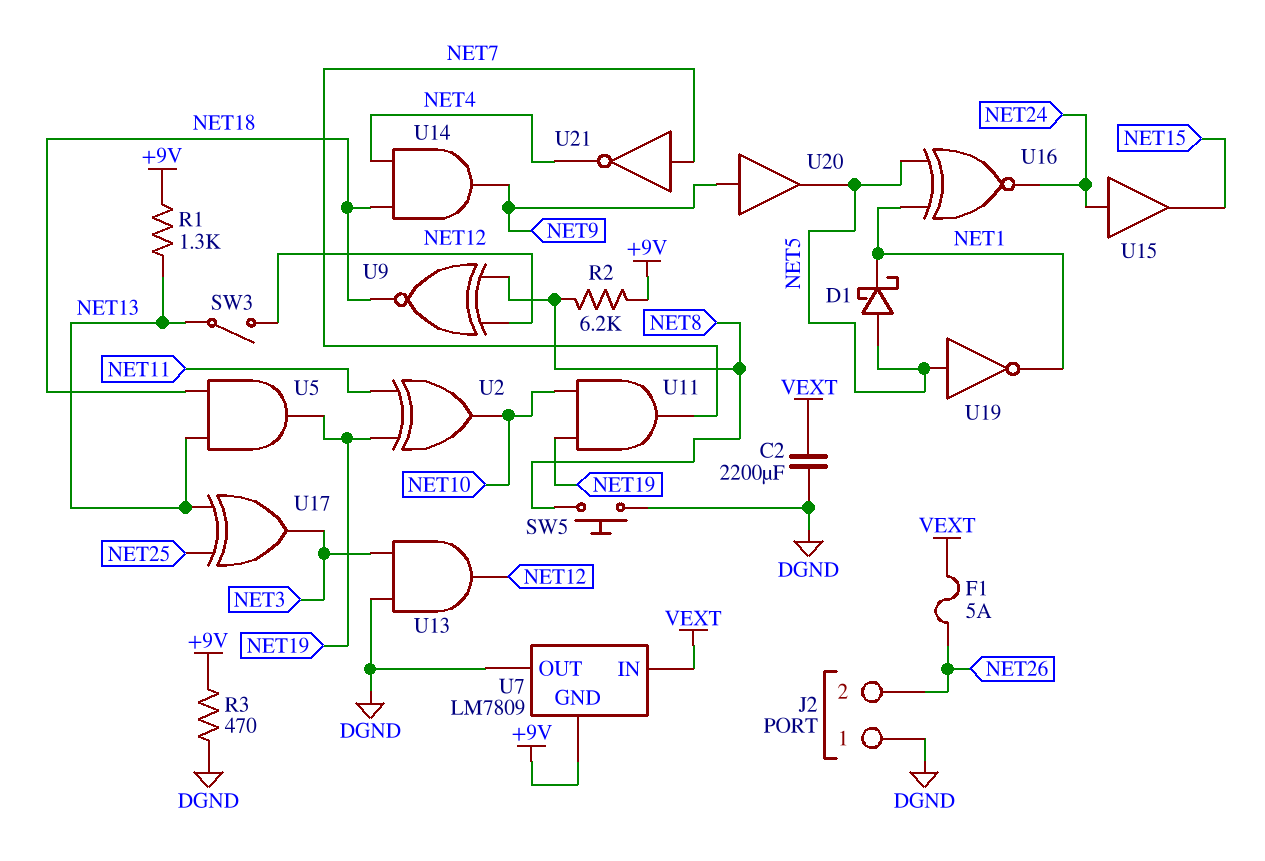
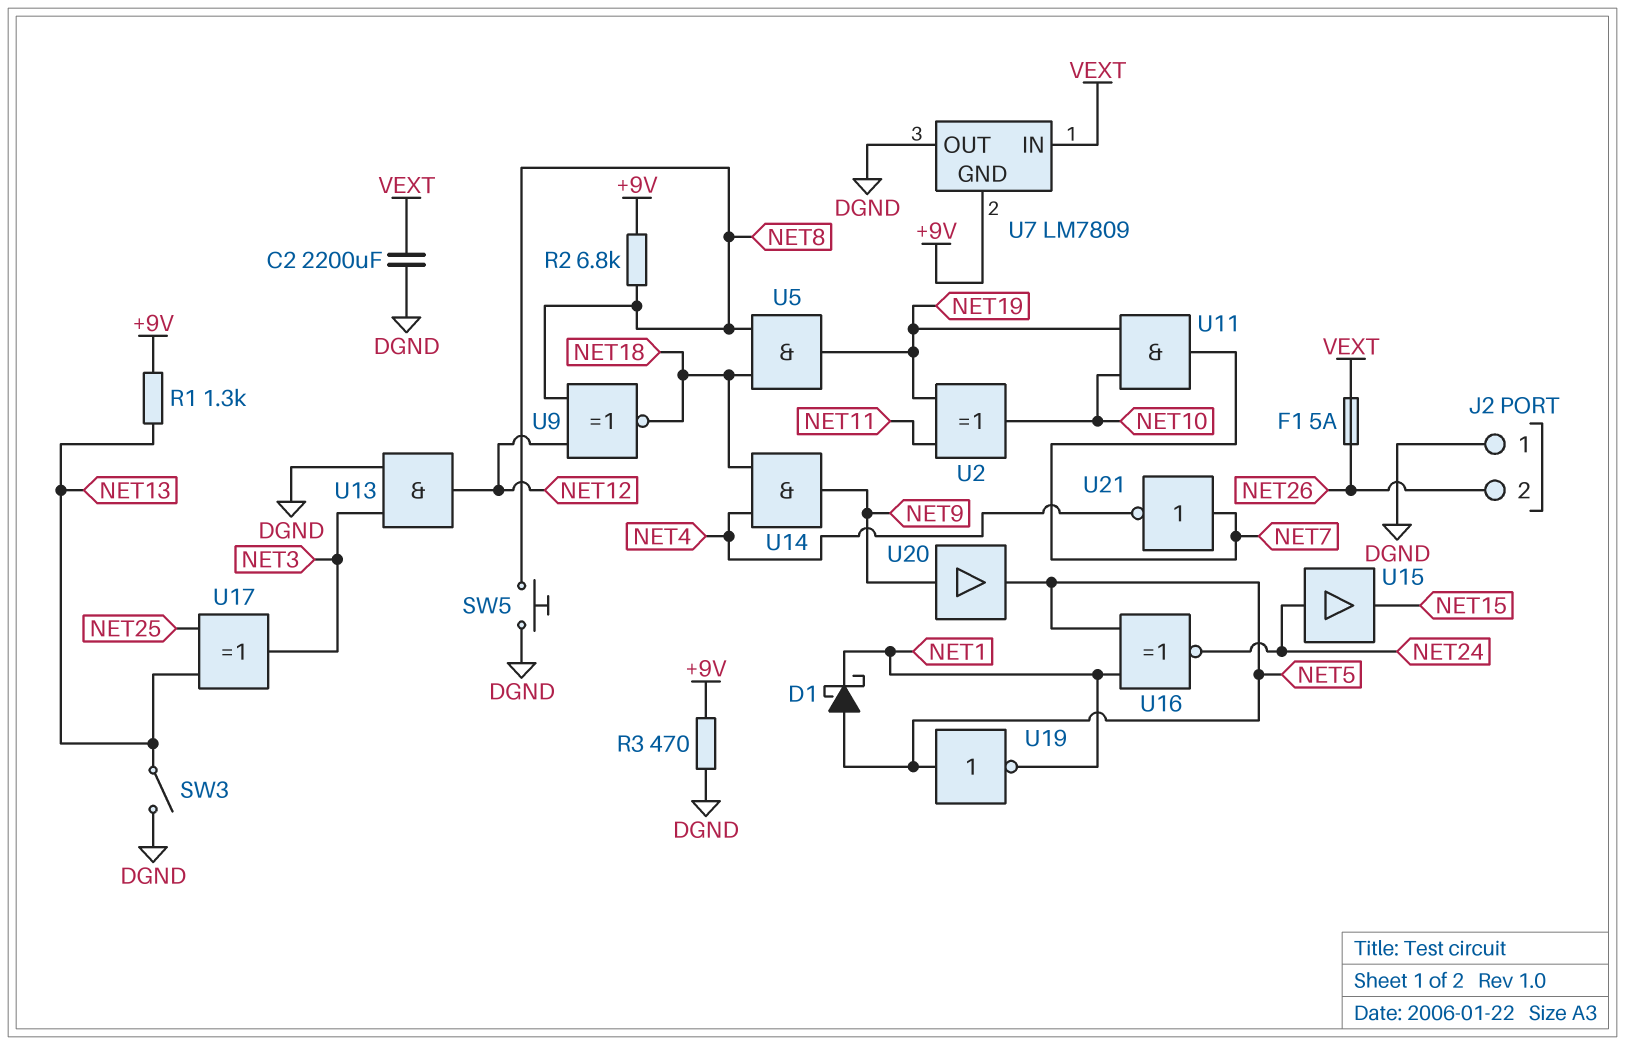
R2: 6.2k (+9V, NET8) -> 6.8k (+9V, NET8)
SW3: switch (NET12, NET13) -> switch (DGND, NET13)
U5: AND (in NET13, in NET18, out NET19) -> AND (in NET8, in NET18, out NET19)

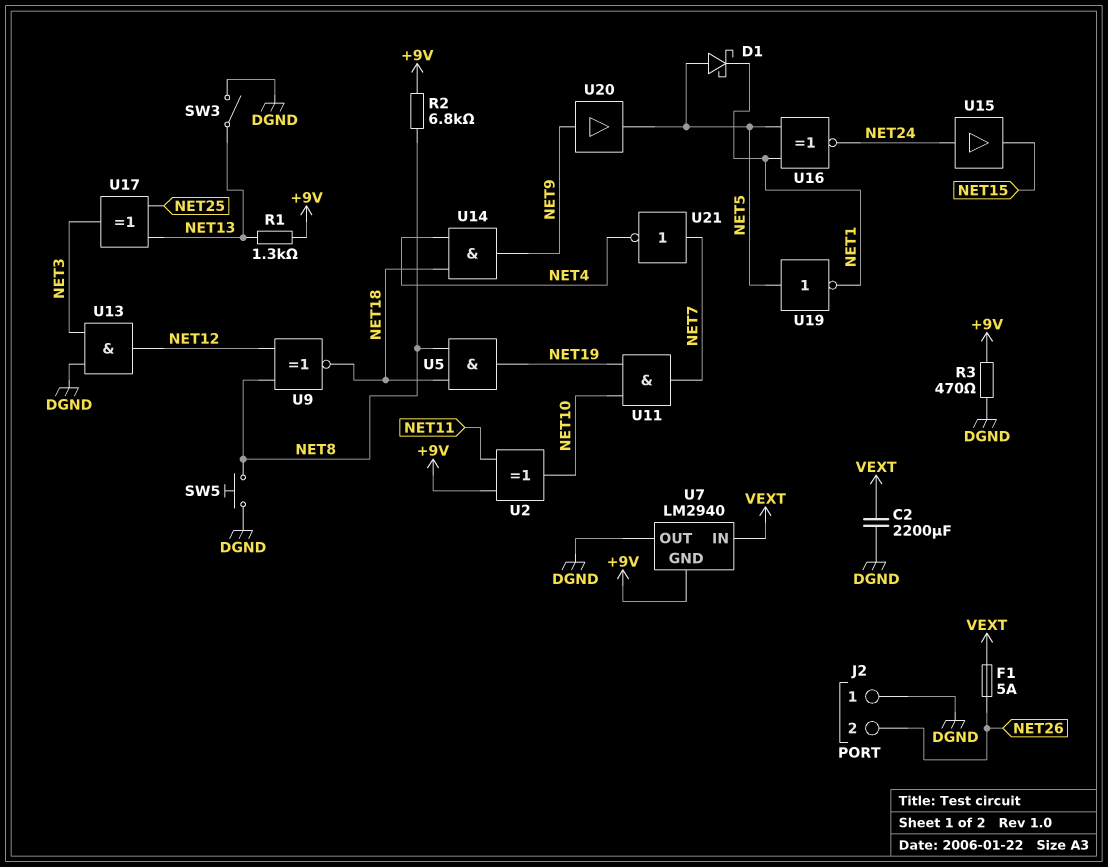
U2: XOR (in NET11, in NET19, out NET10) -> XOR (in +9V, in NET11, out NET10)
U7: LM7809 -> LM2940

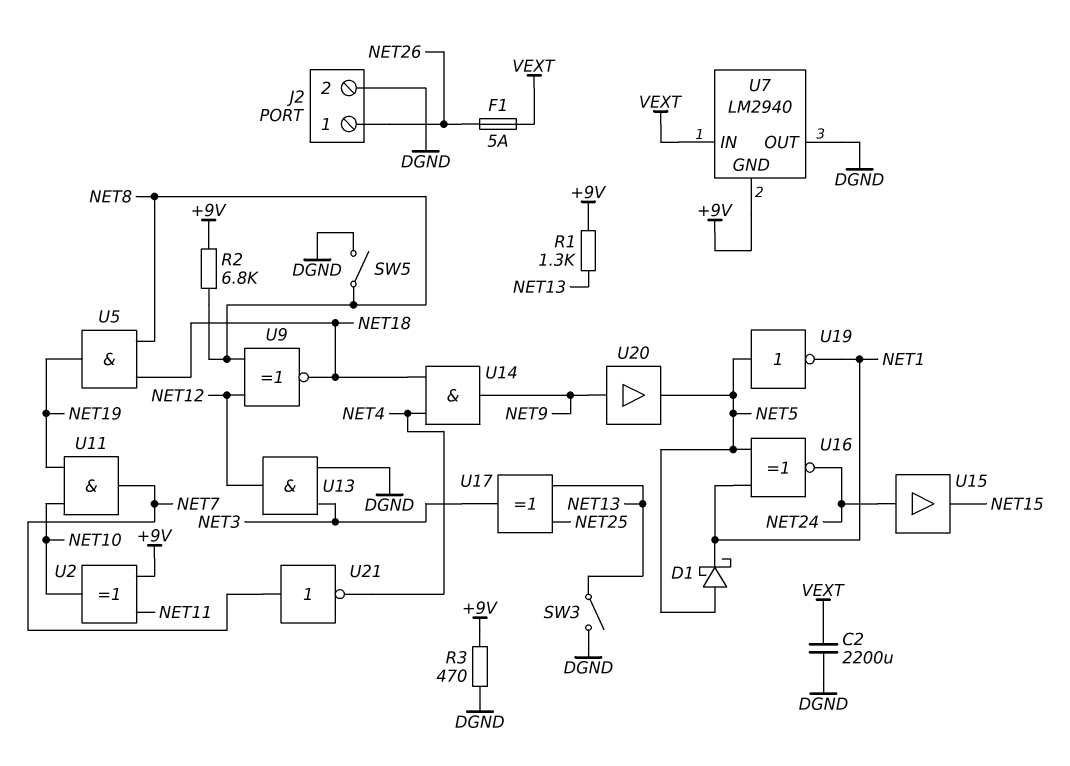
J2 pin 1: DGND -> NET26
J2 pin 2: NET26 -> DGND
SW5: button (DGND, NET8) -> switch (DGND, NET8)

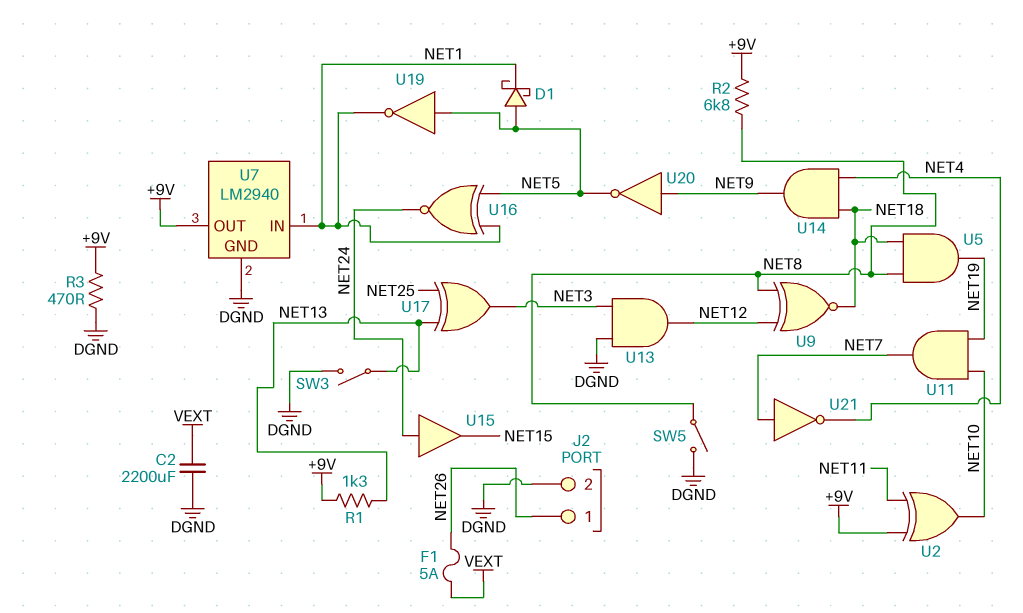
U7 pin GND: +9V -> DGND
U7 pin IN: VEXT -> NET1
U7 pin OUT: DGND -> +9V
U20: buffer (in NET9, out NET5) -> NOT (in NET9, out NET5)

